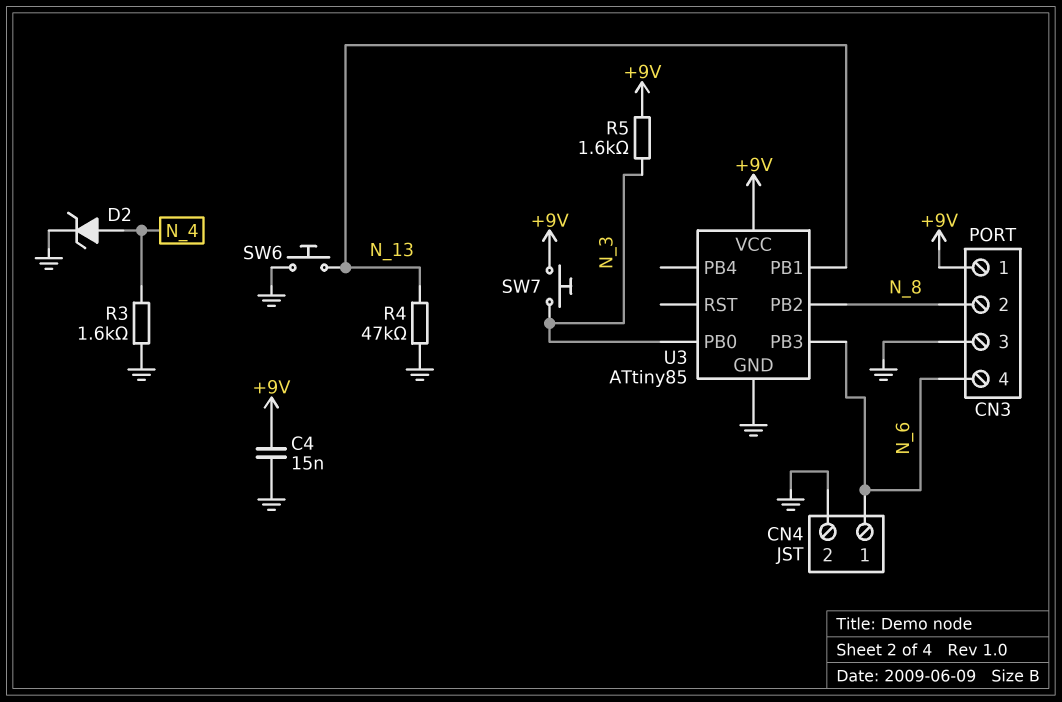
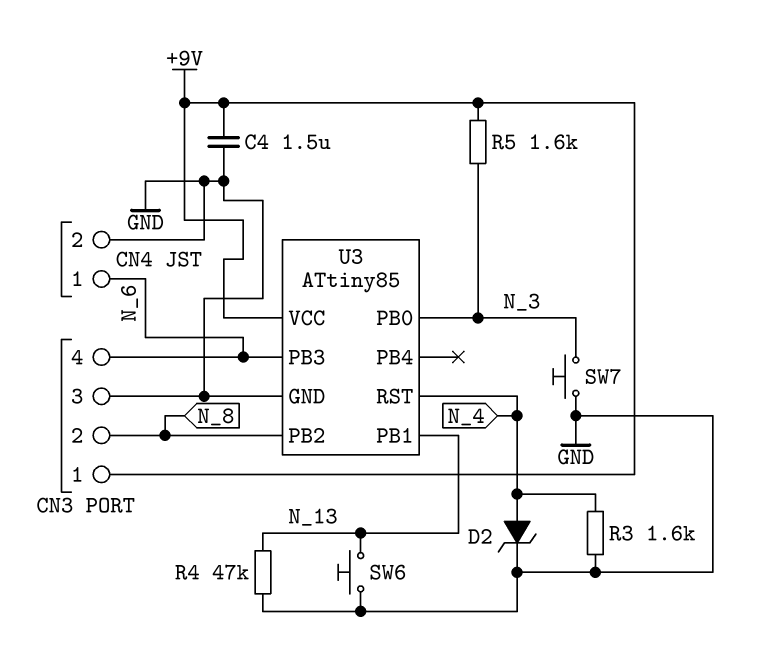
C4: 15nF (+9V, GND) -> 1.5uF (+9V, GND)
SW7: button (+9V, N_3) -> button (GND, N_3)
U3 pin RST: none -> N_4

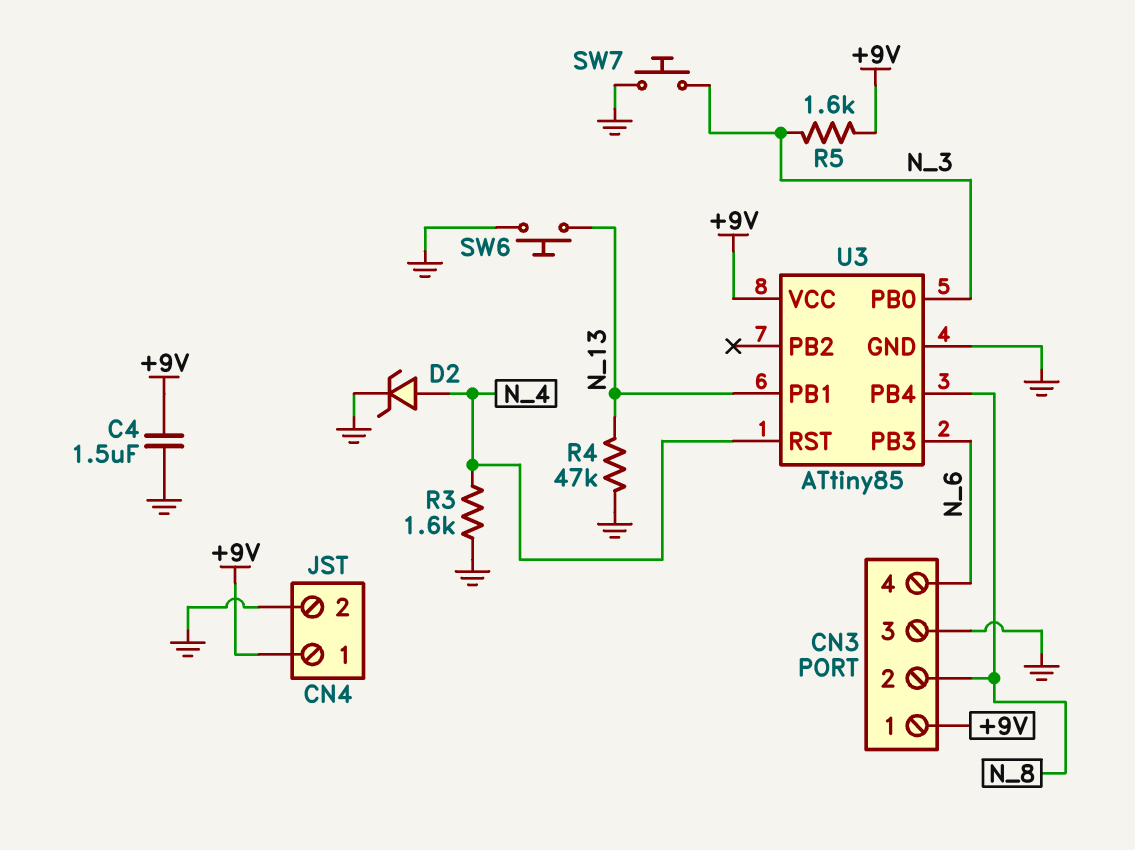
CN4 pin 1: N_6 -> +9V
U3 pin PB2: N_8 -> none
U3 pin PB4: none -> N_8

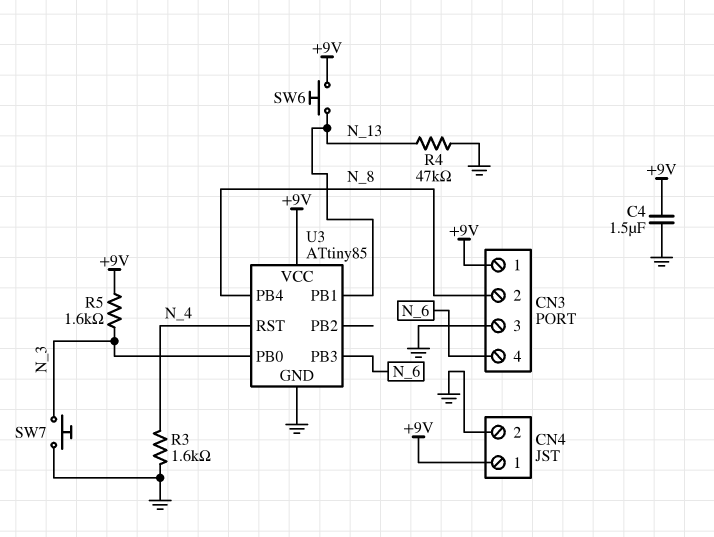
D2: zener (A N_4, K GND) -> none
SW6: button (GND, N_13) -> button (+9V, N_13)

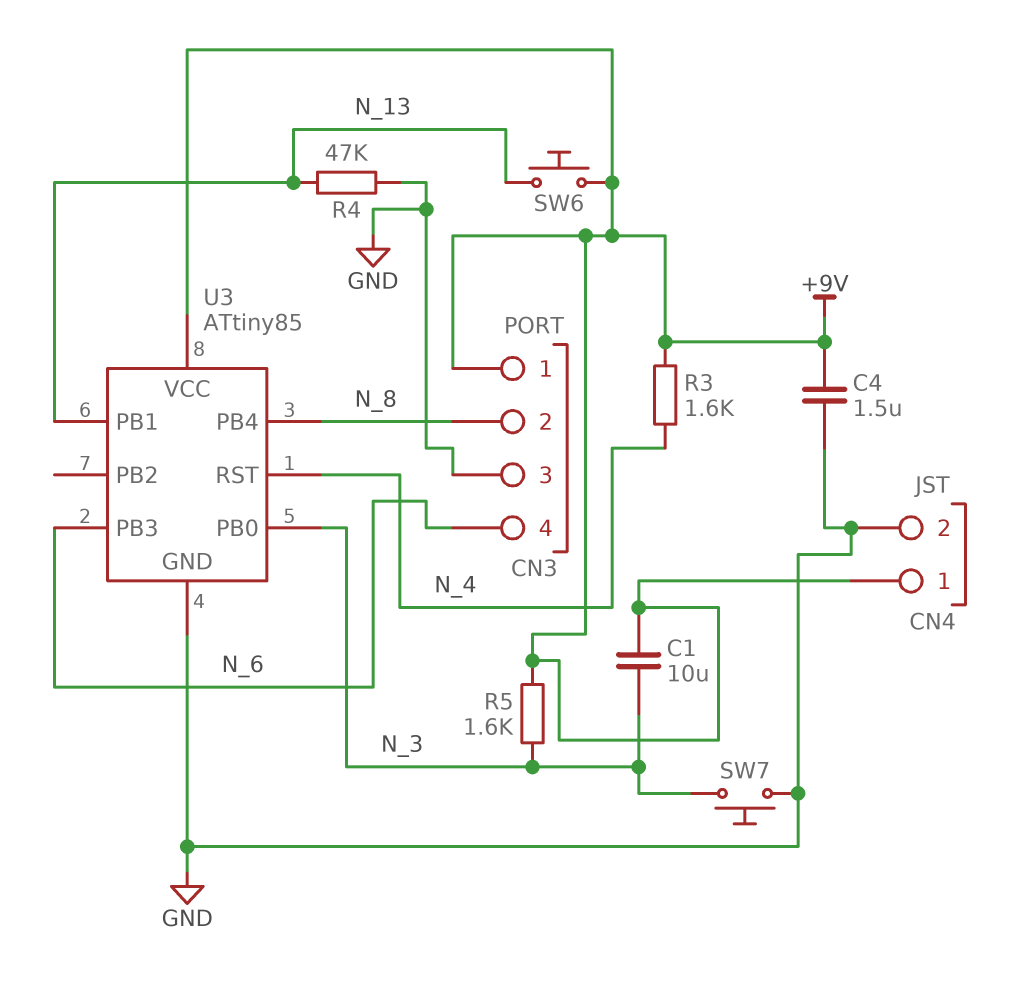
C1: none -> 10uF (+9V, N_3)
R3: 1.6k (GND, N_4) -> 1.6k (+9V, N_4)

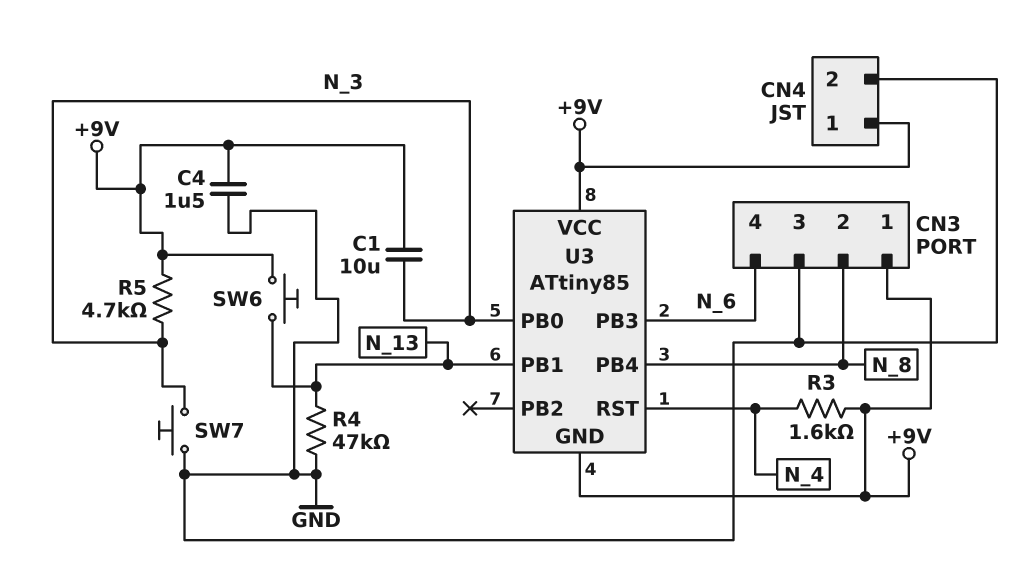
R5: 1.6k (+9V, N_3) -> 4.7k (+9V, N_3)
U3 pin GND: GND -> +9V

